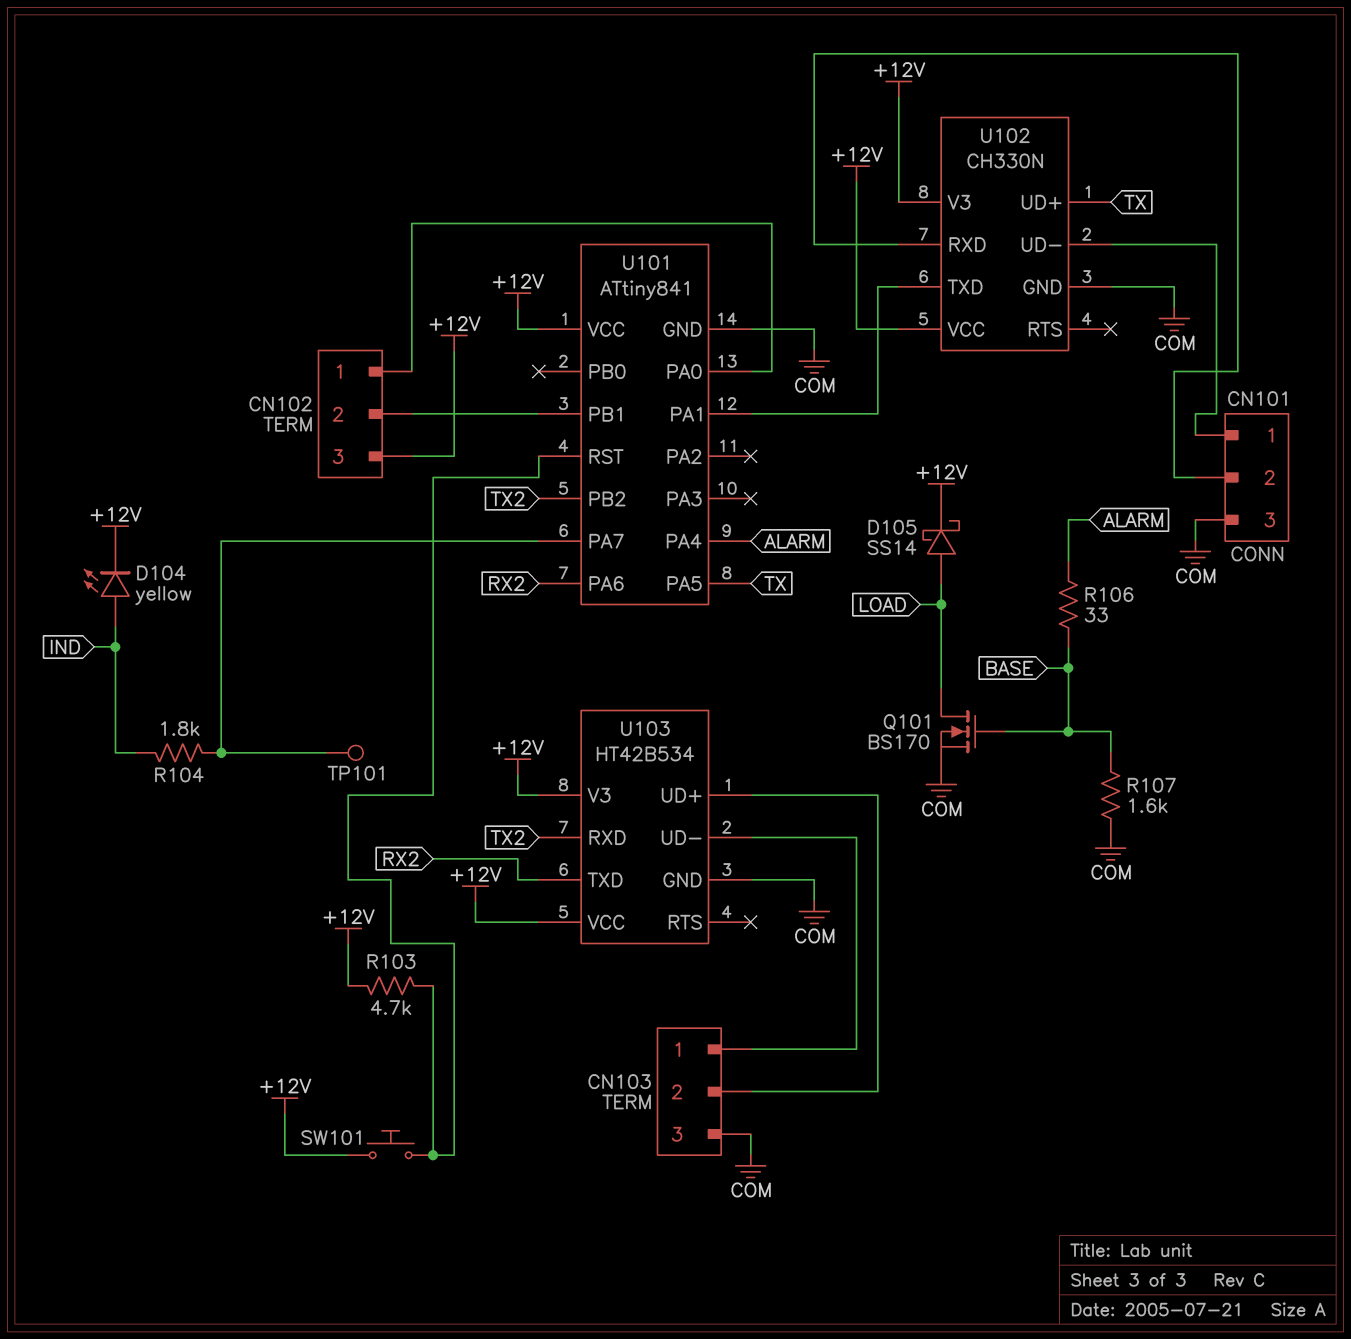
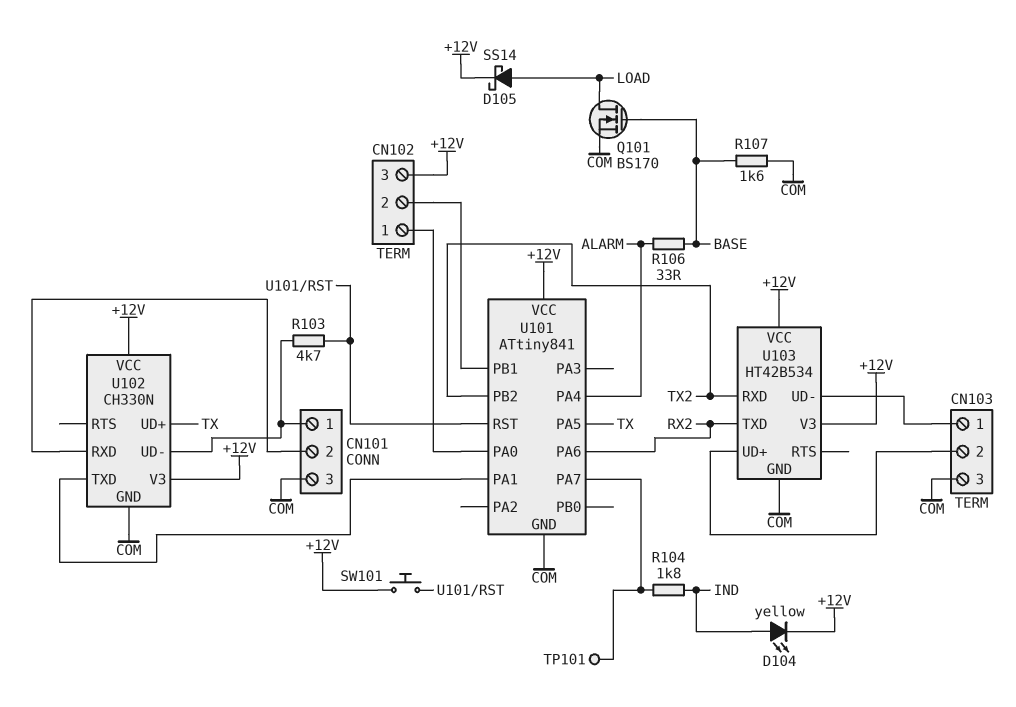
R103: 4.7k (+12V, U101/RST) -> 4.7k (CN101/1, U101/RST)

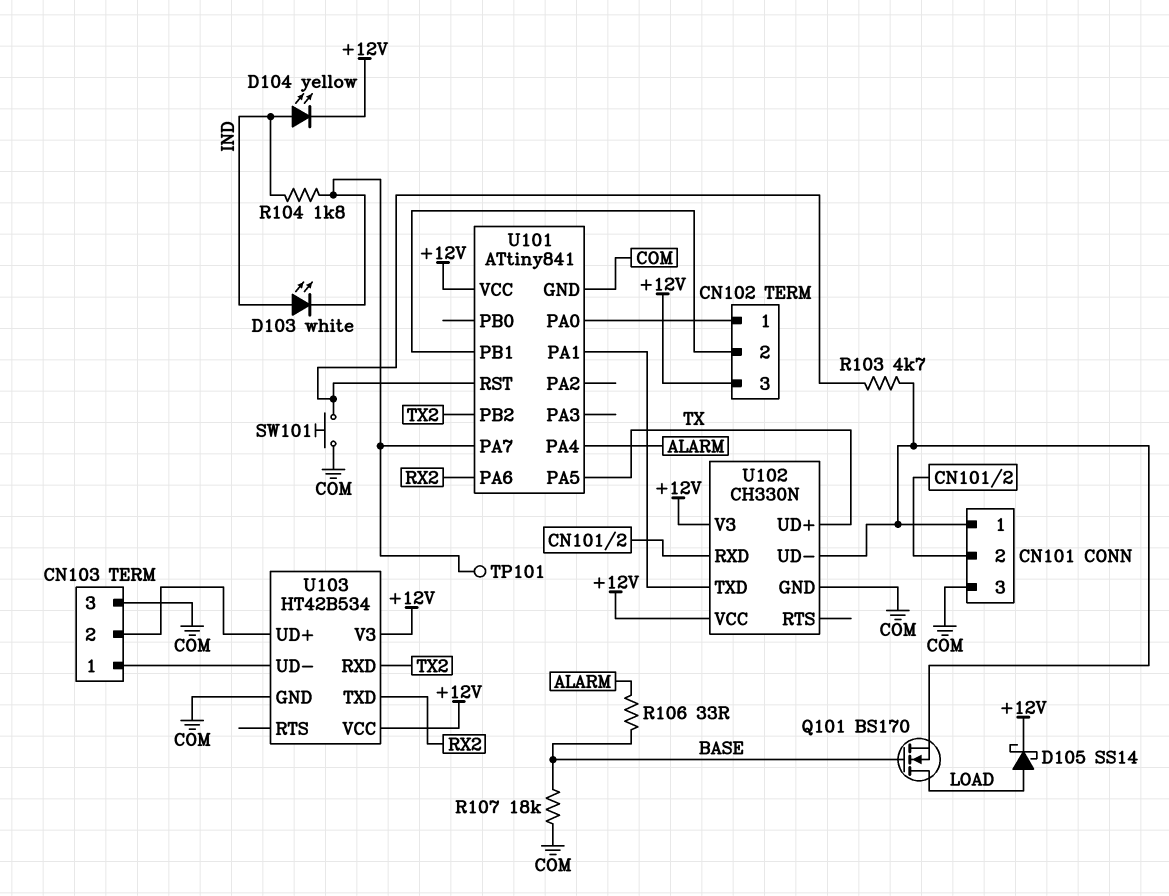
D103: none -> LED white (A IND, K U101/PA7)
Q101: NMOS BS170 (G BASE, D LOAD, S COM) -> NMOS BS170 (G BASE, D LOAD, S CN101/1)
R107: 1.6k (BASE, COM) -> 18k (BASE, COM)
SW101: button (+12V, U101/RST) -> button (COM, U101/RST)

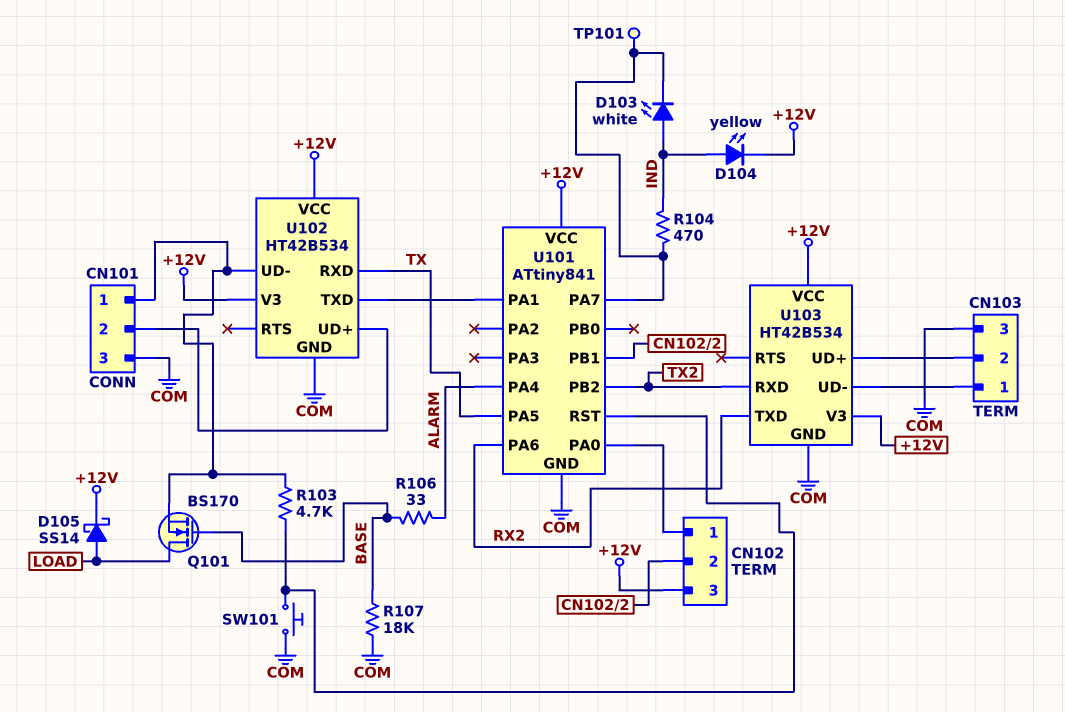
R104: 1.8k (IND, U101/PA7) -> 470 (IND, U101/PA7)
U102: CH330N -> HT42B534
U102 pin RXD: CN101/2 -> TX
U102 pin UD+: TX -> CN101/2

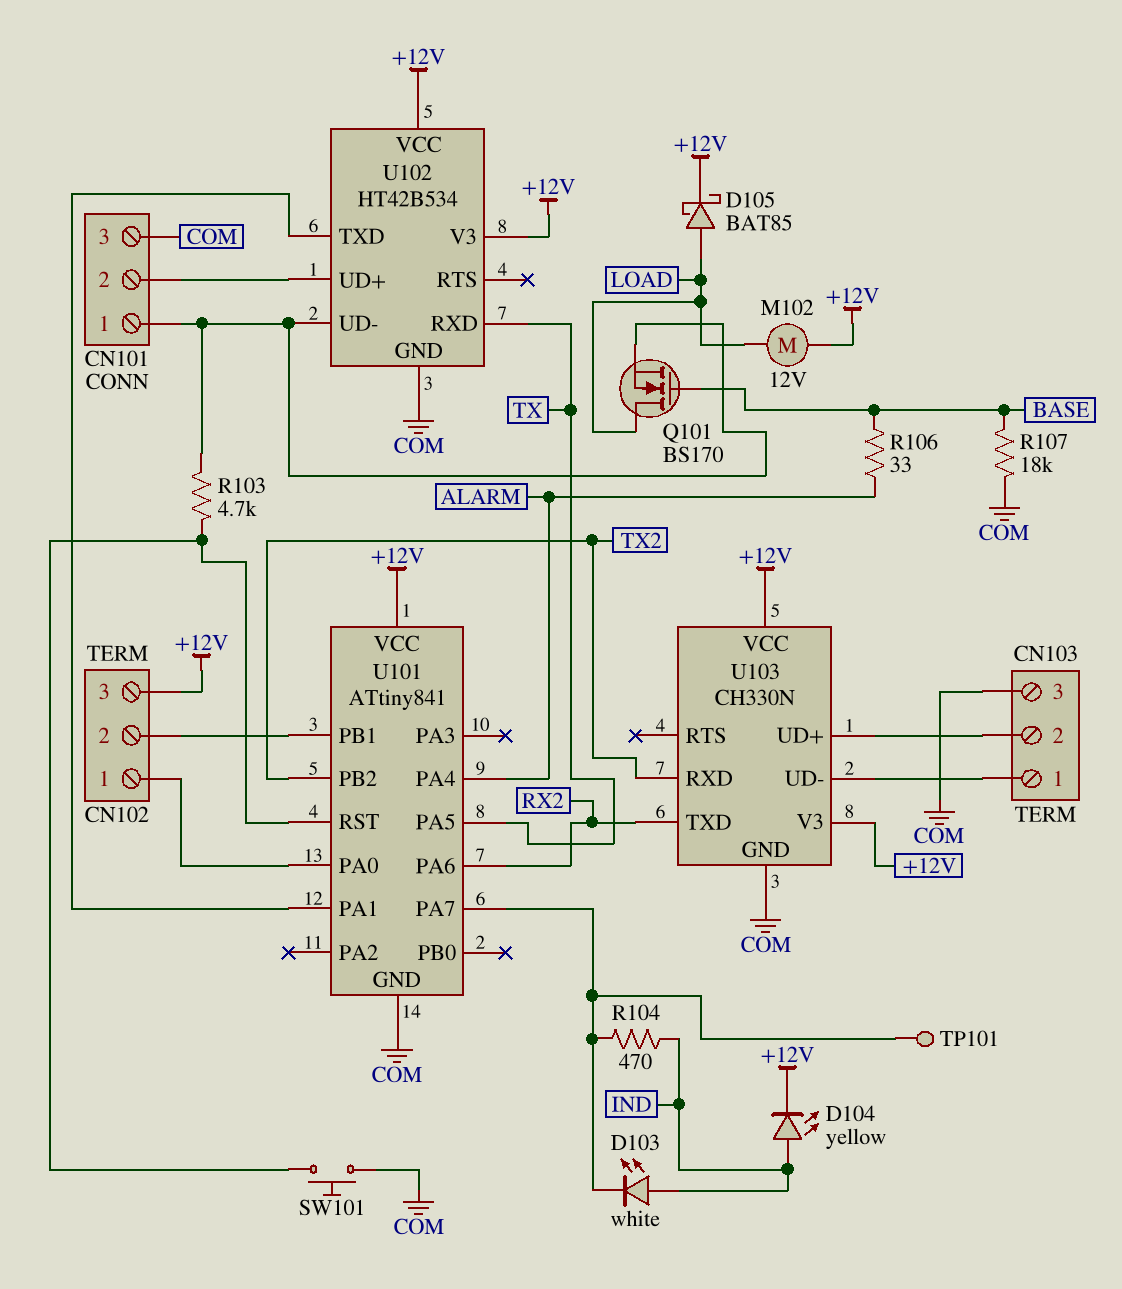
D105: schottky SS14 (A LOAD, K +12V) -> schottky BAT85 (A LOAD, K +12V)
M102: none -> motor 12V (+12V, LOAD)
U103: HT42B534 -> CH330N

